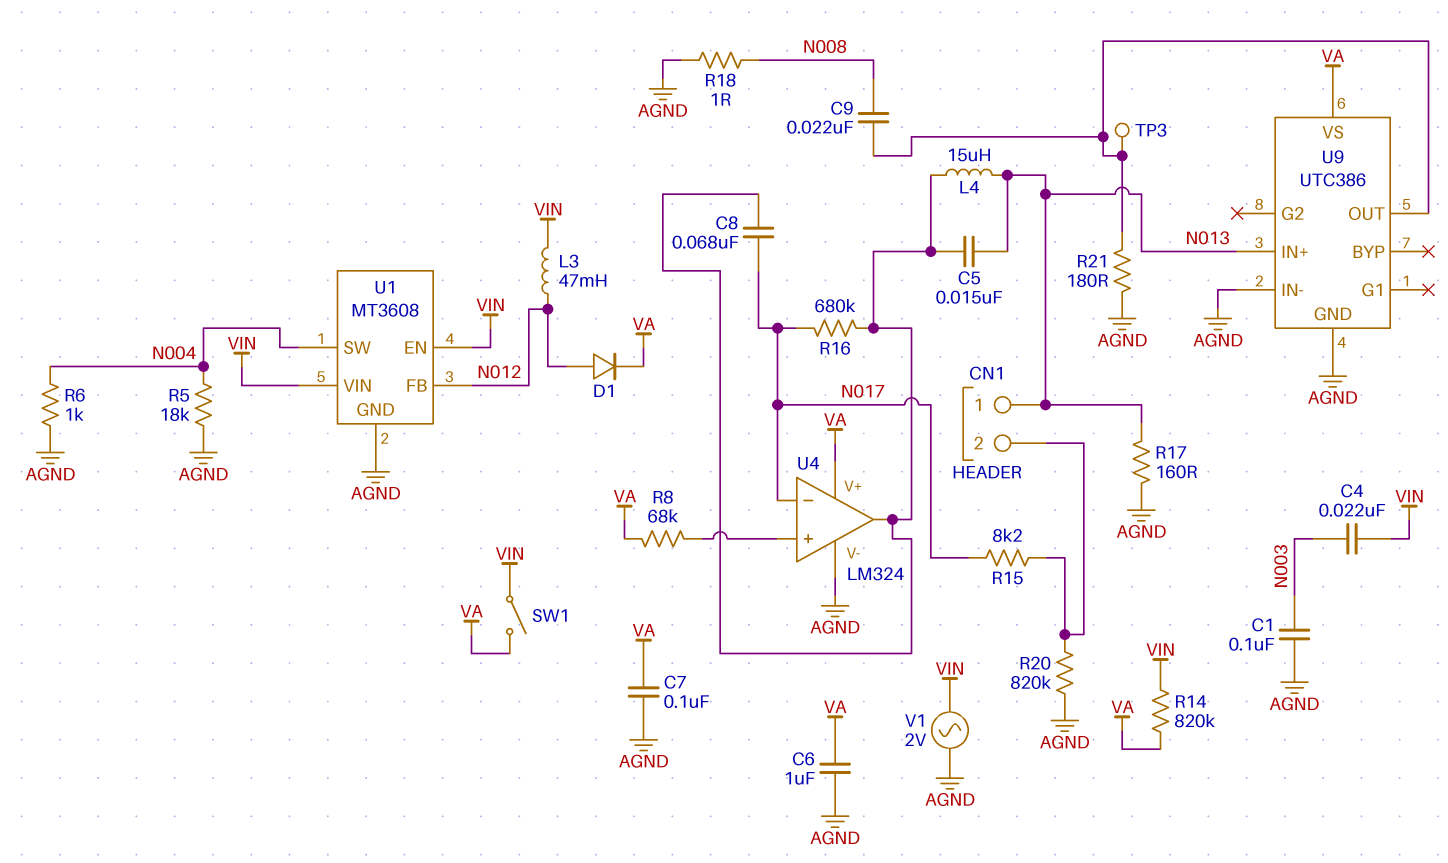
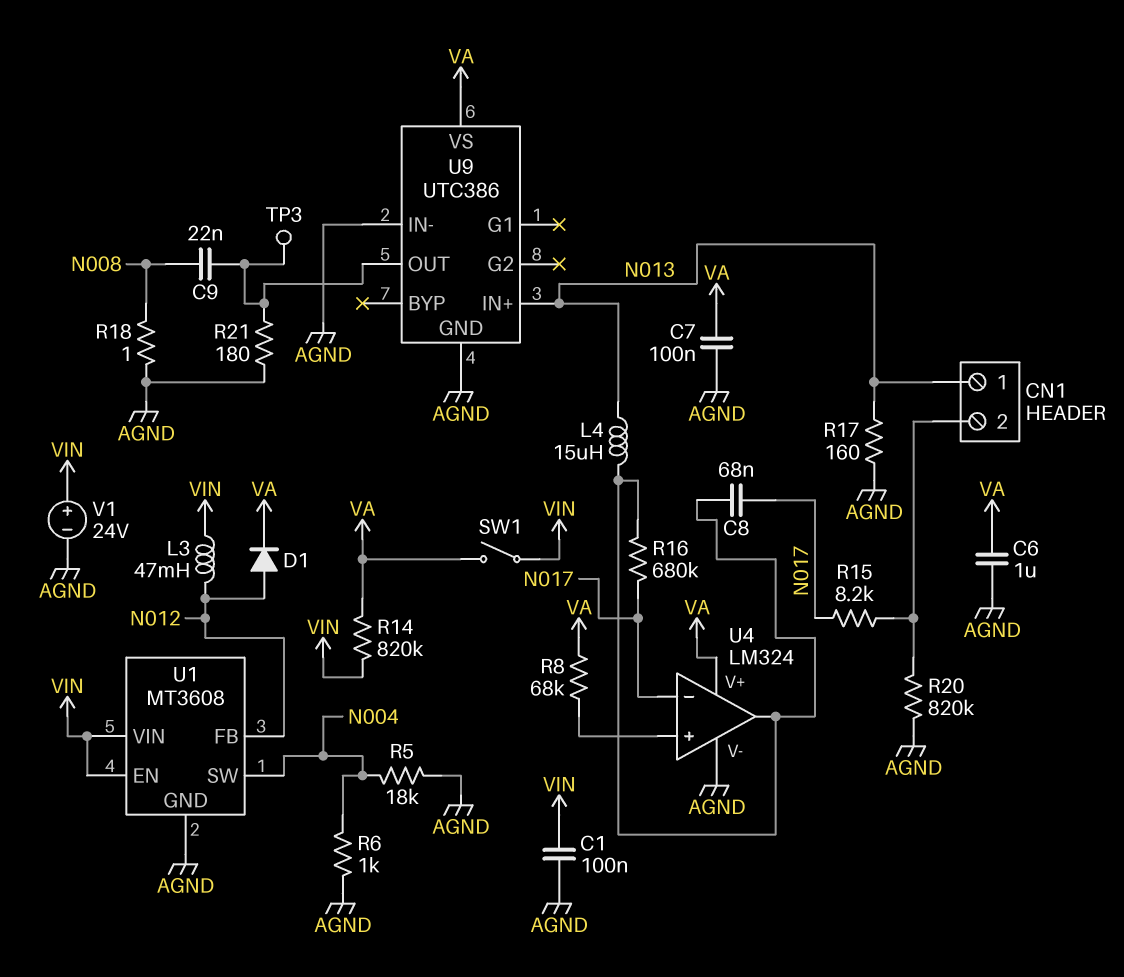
C1: 100nF (AGND, N003) -> 100nF (AGND, VIN)
C4: 22nF (N003, VIN) -> none
C5: 15nF (N013, U4/out) -> none
V1: AC 2V (AGND, VIN) -> 24V (plus VIN, minus AGND)

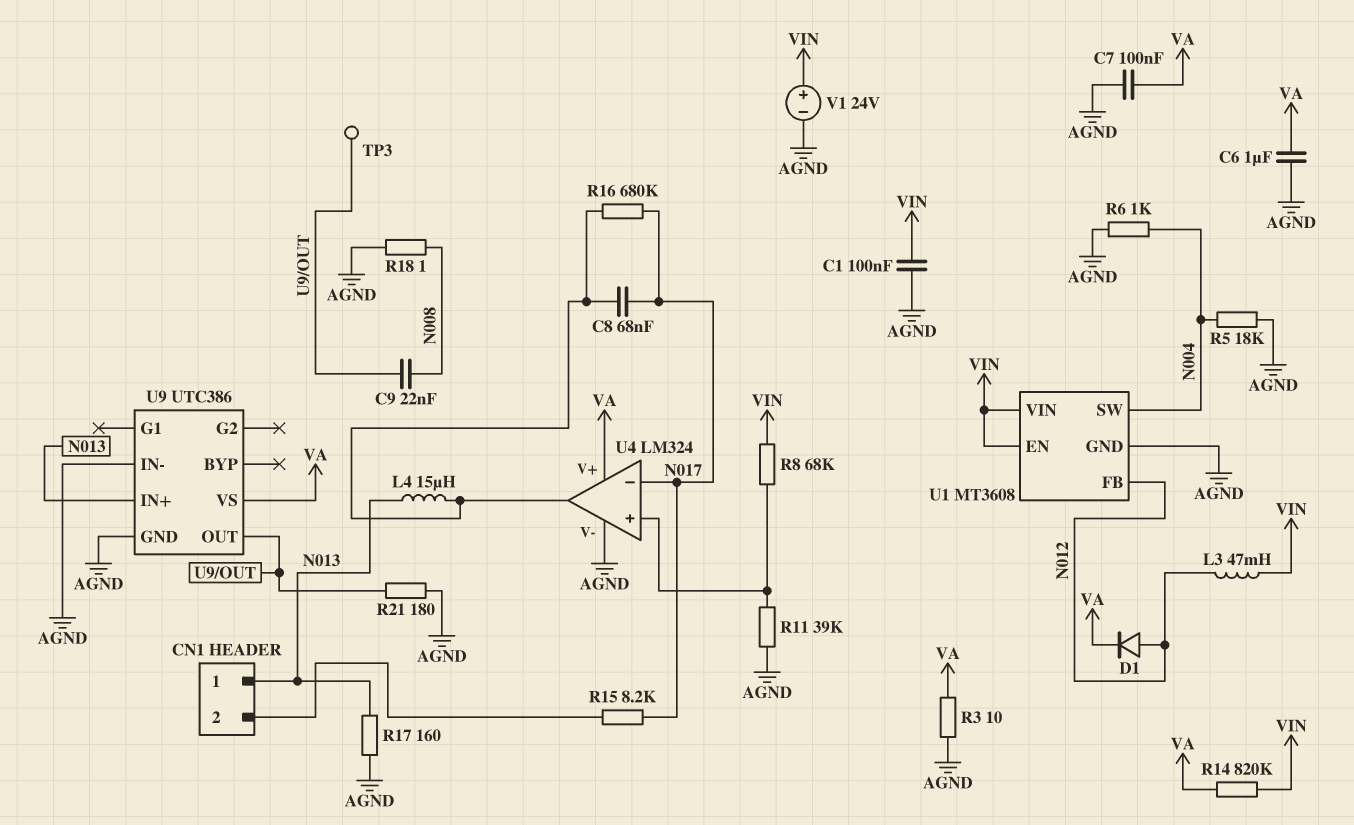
R3: none -> 10 (AGND, VA)
R8: 68k (U4/in+, VA) -> 68k (U4/in+, VIN)
R11: none -> 39k (AGND, U4/in+)
R20: 820k (AGND, CN1/2) -> none
SW1: switch (VA, VIN) -> none

